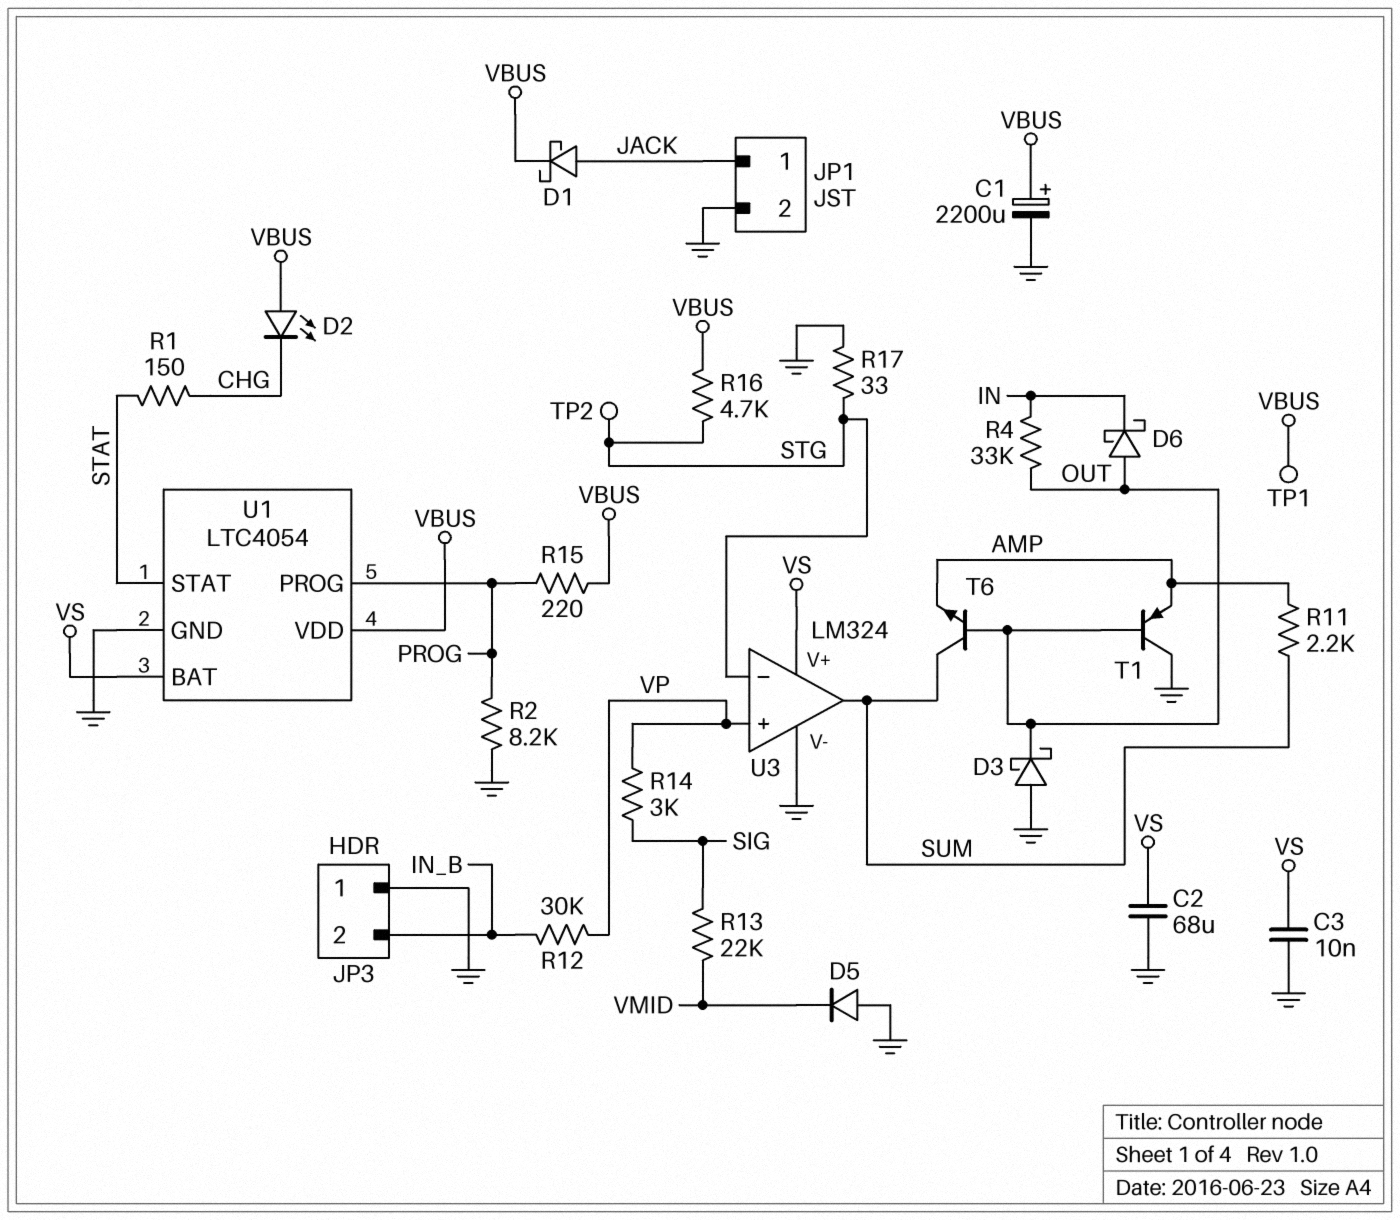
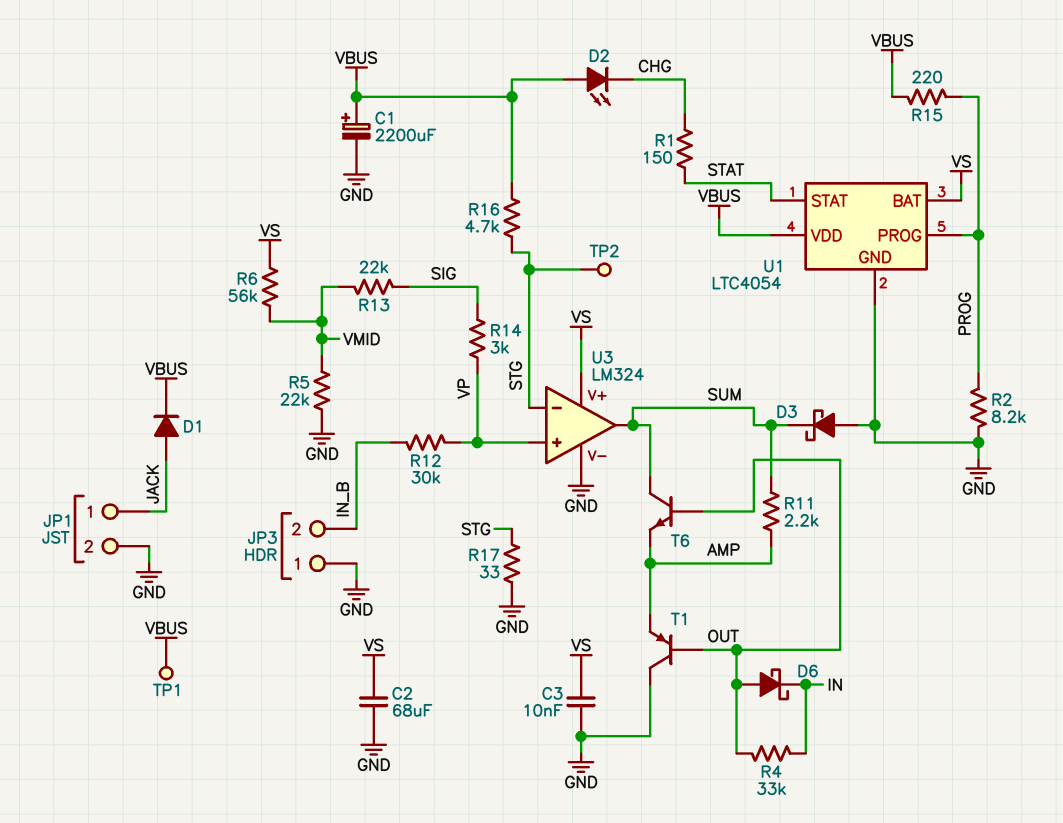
D1: schottky (A JACK, K VBUS) -> diode (A JACK, K VBUS)
D3: schottky (A GND, K OUT) -> schottky (A GND, K SUM)
D5: diode (A GND, K VMID) -> none
R5: none -> 22k (GND, VMID)
R6: none -> 56k (VMID, VS)

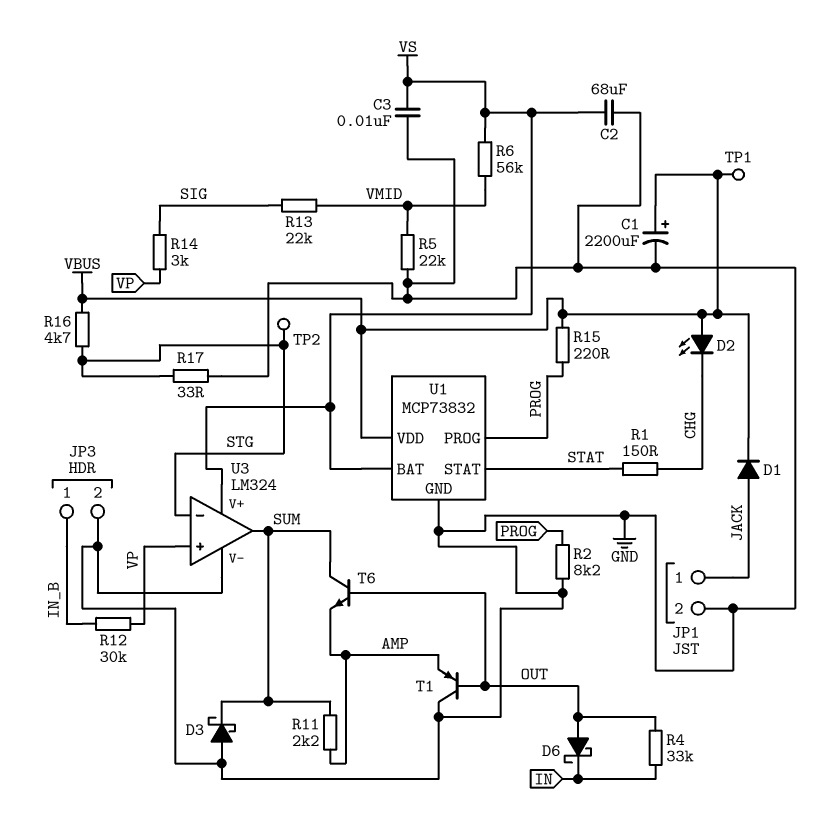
JP3 pin 1: GND -> IN_B
JP3 pin 2: IN_B -> GND
U1: LTC4054 -> MCP73832

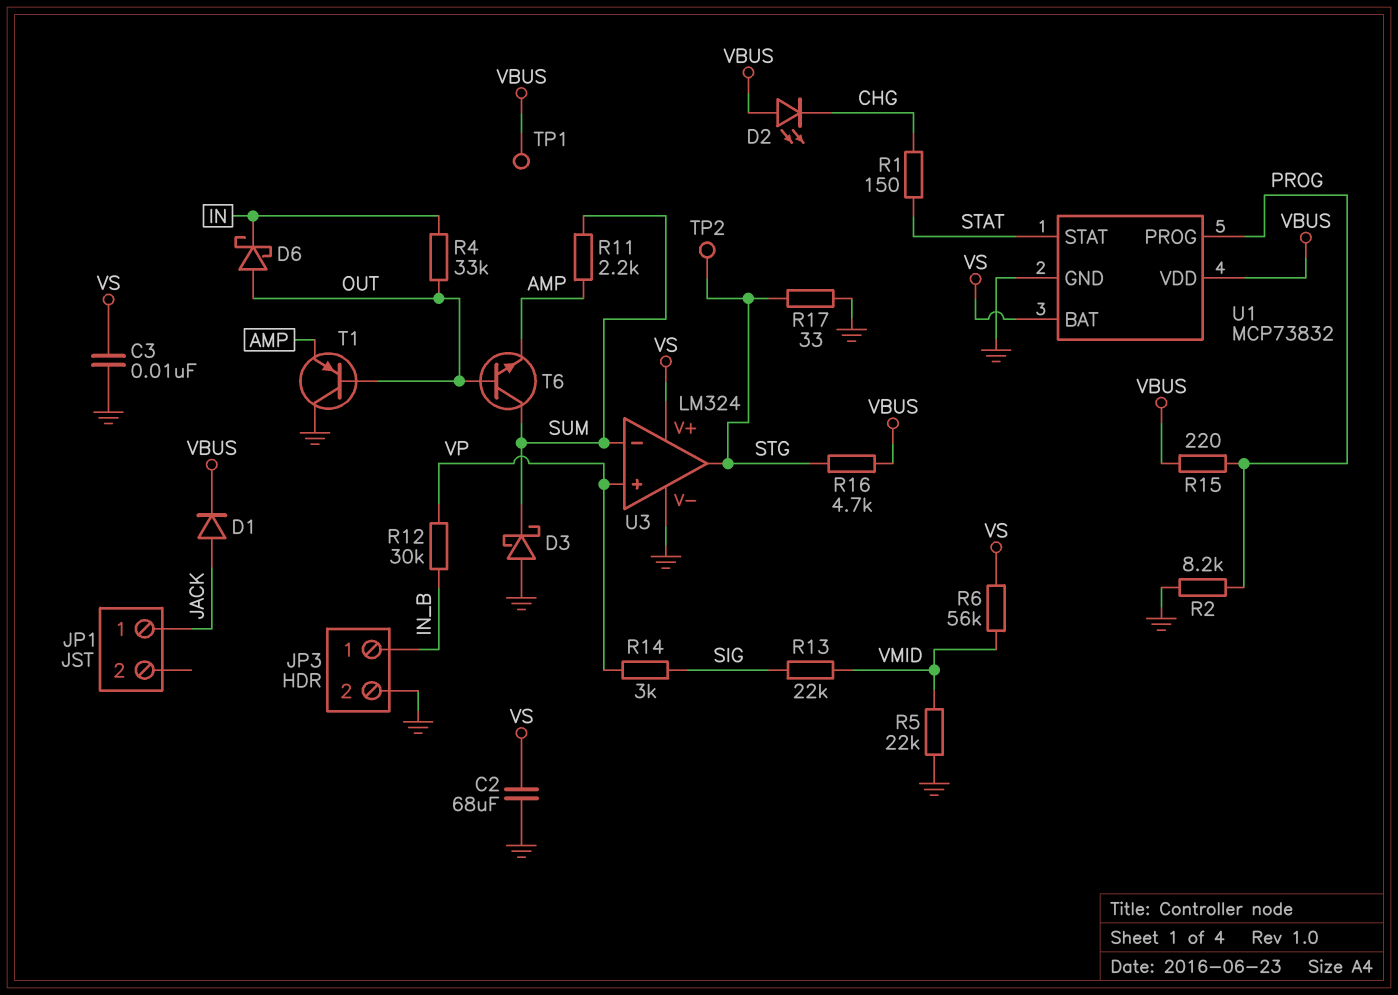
C1: 2200uF (plus VBUS, minus GND) -> none
JP1 pin 2: GND -> none
U3 pin in-: STG -> SUM
U3 pin out: SUM -> STG

